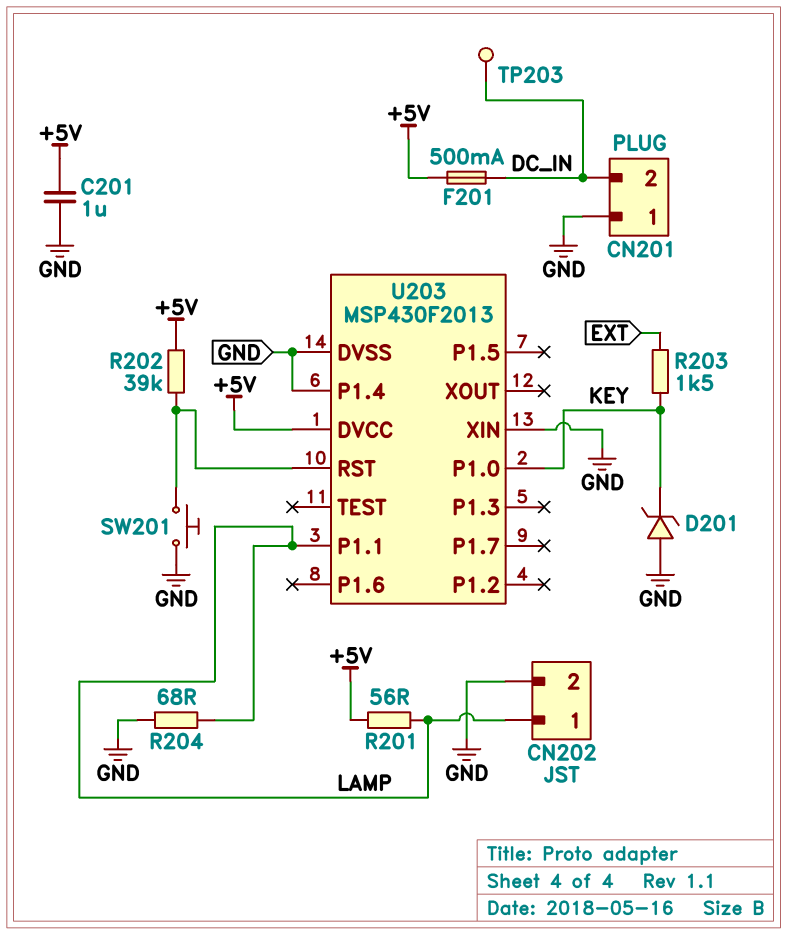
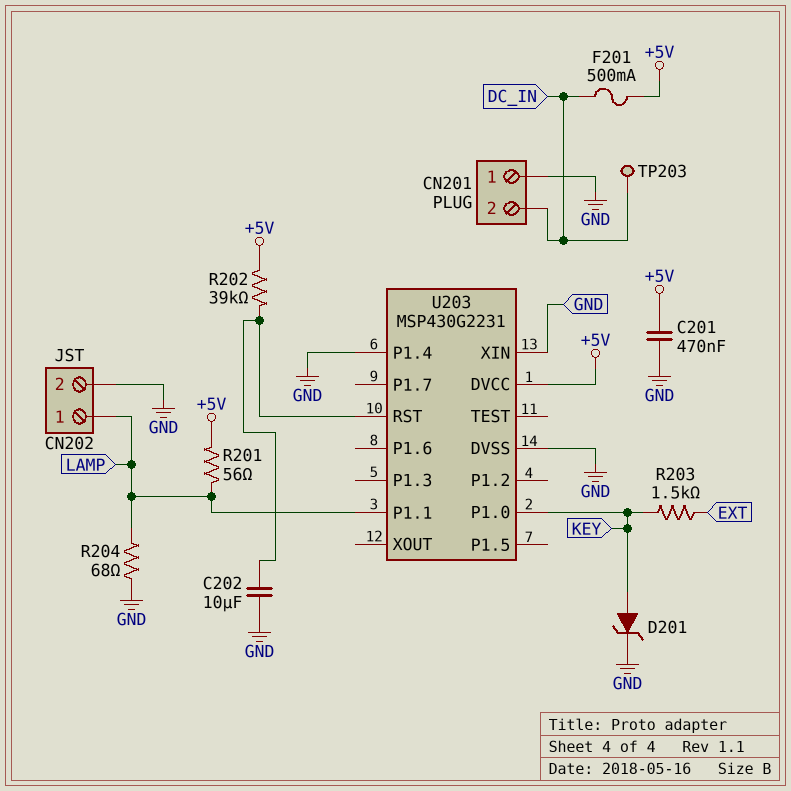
C201: 1uF (+5V, GND) -> 470nF (+5V, GND)
C202: none -> 10uF (GND, U203/RST)
D201: zener (A GND, K KEY) -> zener (A KEY, K GND)
SW201: button (GND, U203/RST) -> none
U203: MSP430F2013 -> MSP430G2231

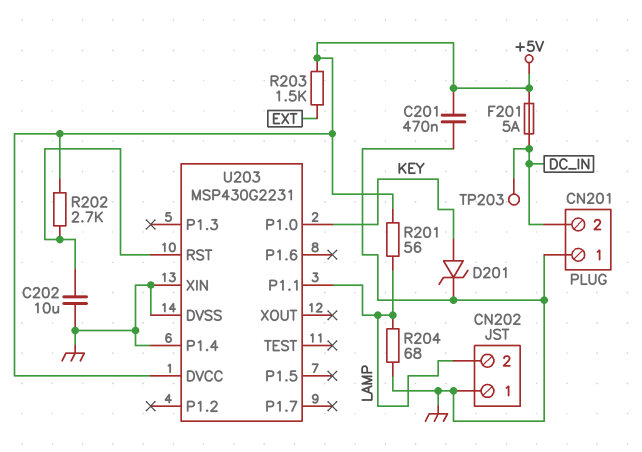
CN202 pin 1: LAMP -> GND
CN202 pin 2: GND -> LAMP
F201: 500mA (+5V, DC_IN) -> 5A (+5V, DC_IN)
R202: 39k (+5V, U203/RST) -> 2.7k (+5V, U203/RST)
R203: 1.5k (EXT, KEY) -> 1.5k (+5V, EXT)

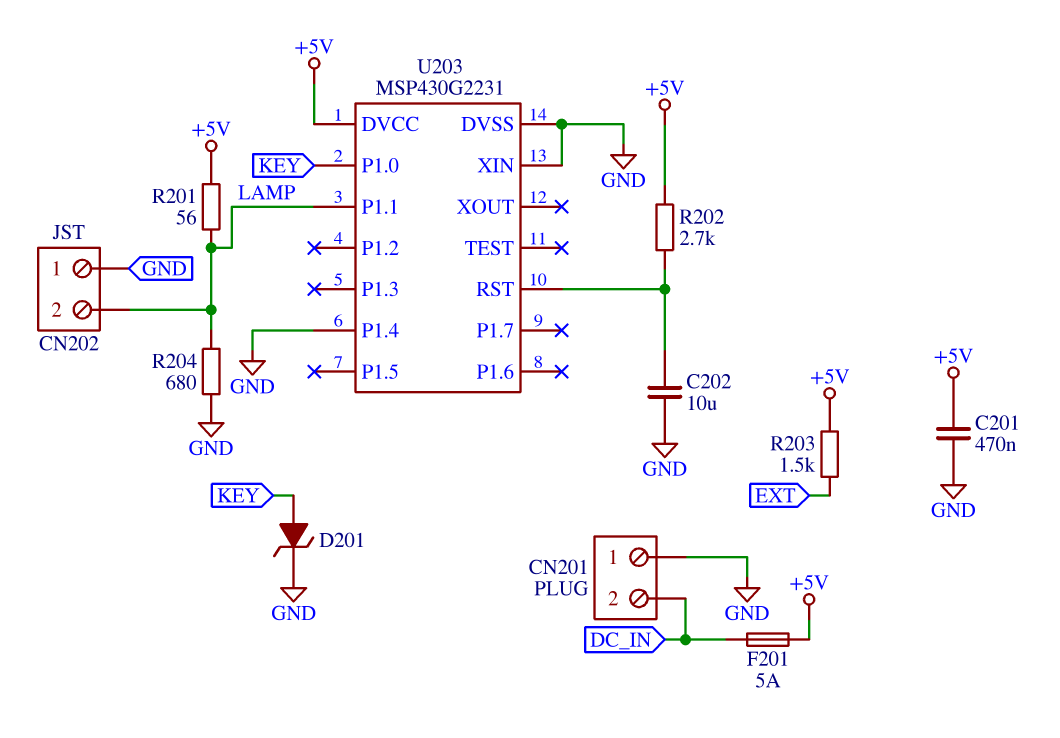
R204: 68 (GND, LAMP) -> 680 (GND, LAMP)
TP203: test point (DC_IN) -> none

